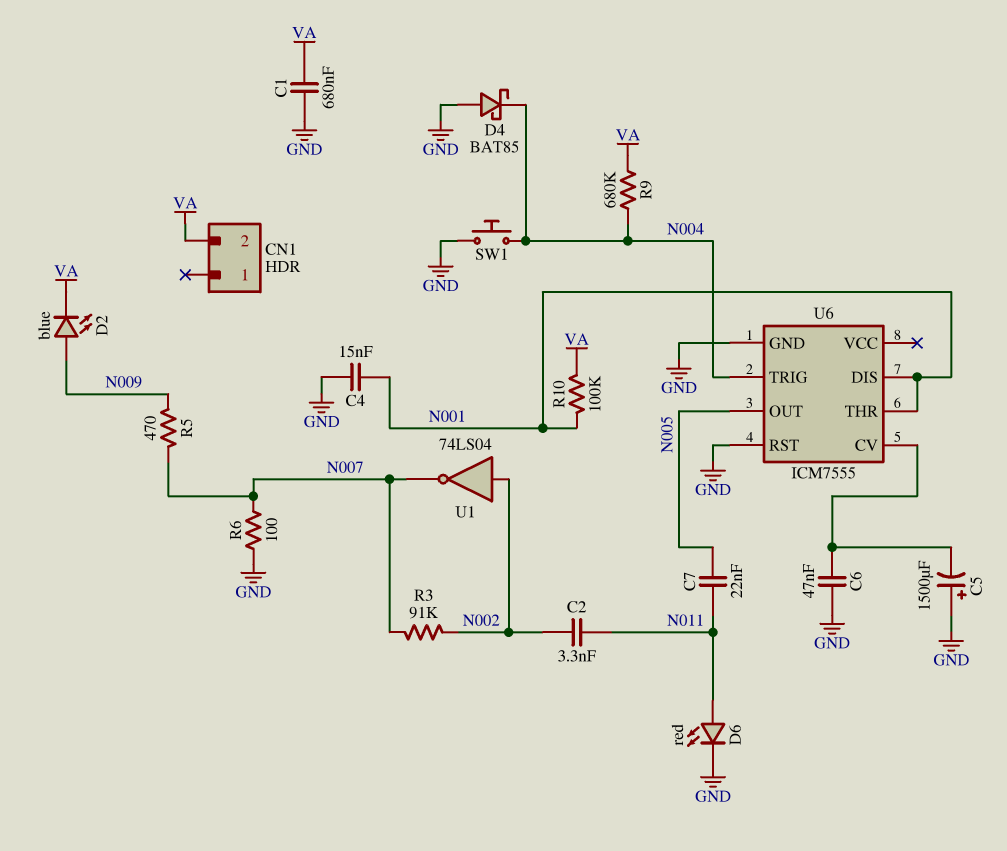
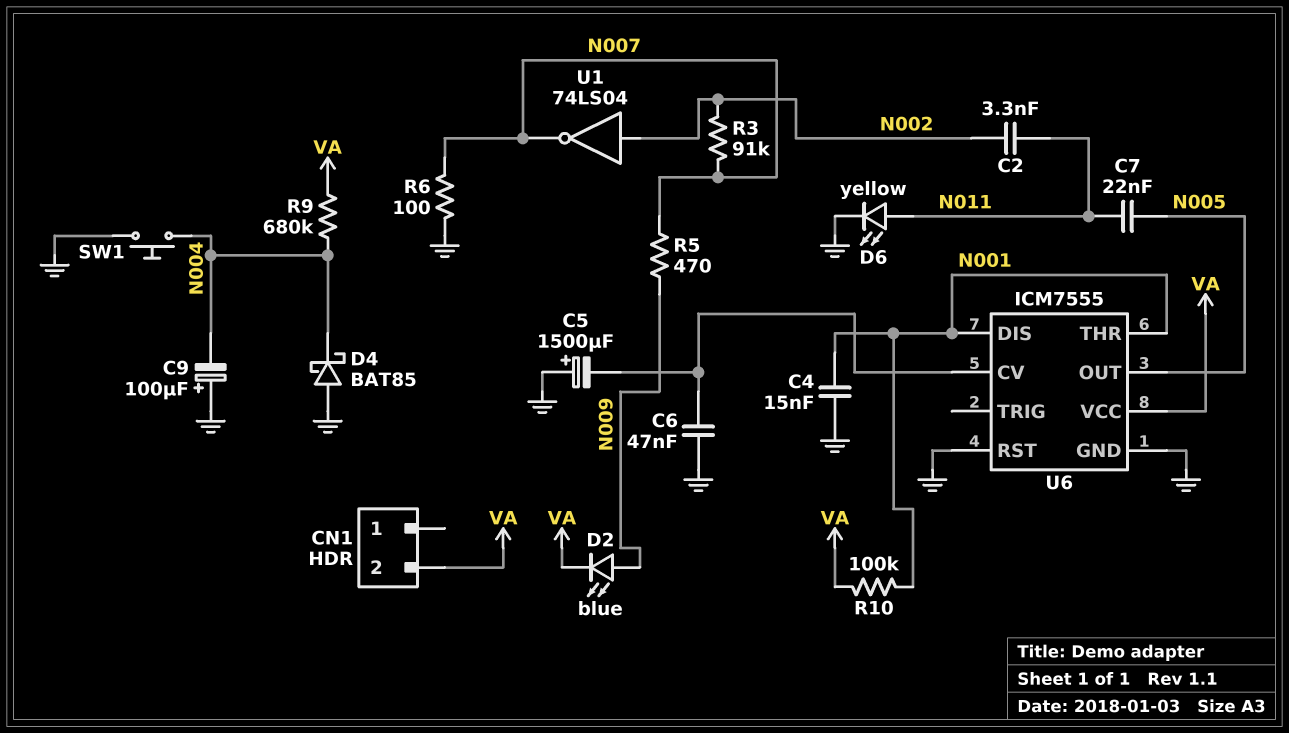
C1: 680nF (GND, VA) -> none
C9: none -> 100uF (plus GND, minus N004)
D6: LED red (A N011, K GND) -> LED yellow (A N011, K GND)
U6 pin TRIG: N004 -> none
U6 pin VCC: none -> VA

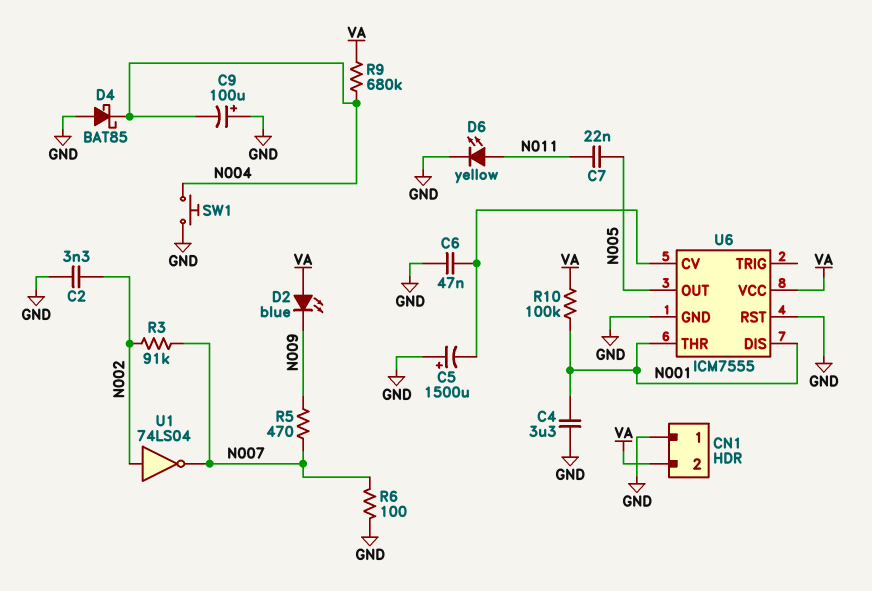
C2: 3.3nF (N002, N011) -> 3.3nF (GND, N002)
C4: 15nF (GND, N001) -> 3.3uF (GND, N001)
CN1 pin 1: none -> GND
D2: LED blue (A N009, K VA) -> LED blue (A VA, K N009)

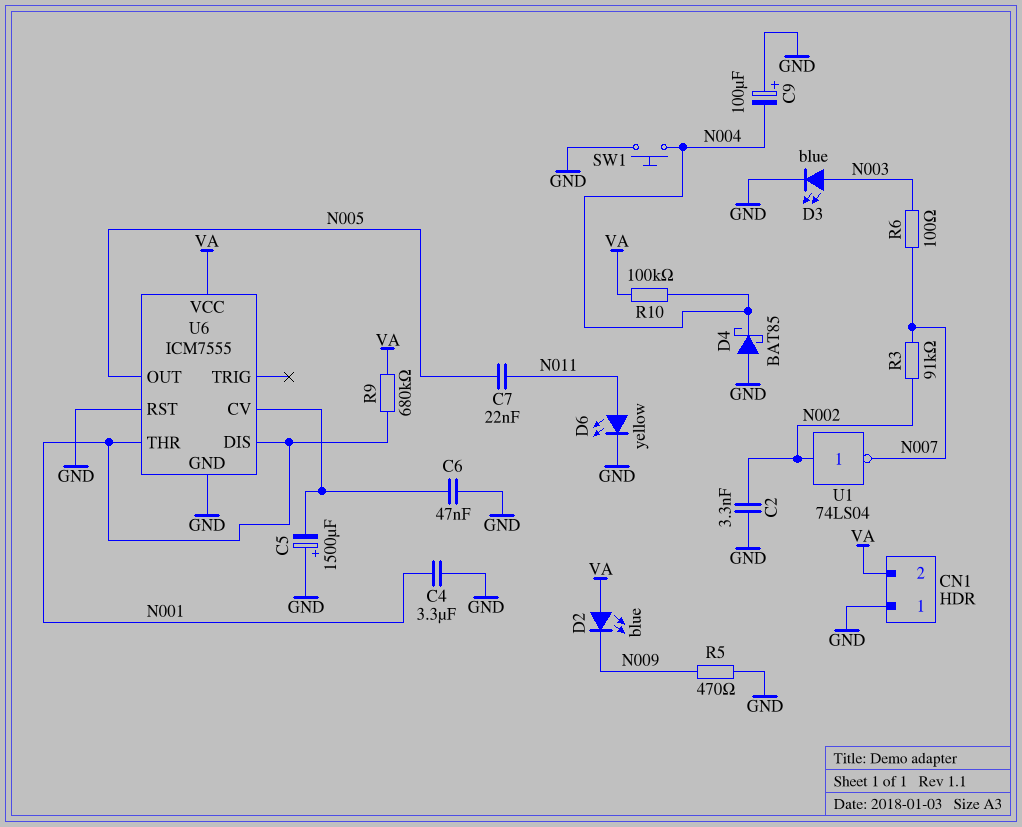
D3: none -> LED blue (A N003, K GND)
R5: 470 (N007, N009) -> 470 (GND, N009)
R6: 100 (GND, N007) -> 100 (N003, N007)
R9: 680k (N004, VA) -> 680k (N001, VA)
R10: 100k (N001, VA) -> 100k (N004, VA)

